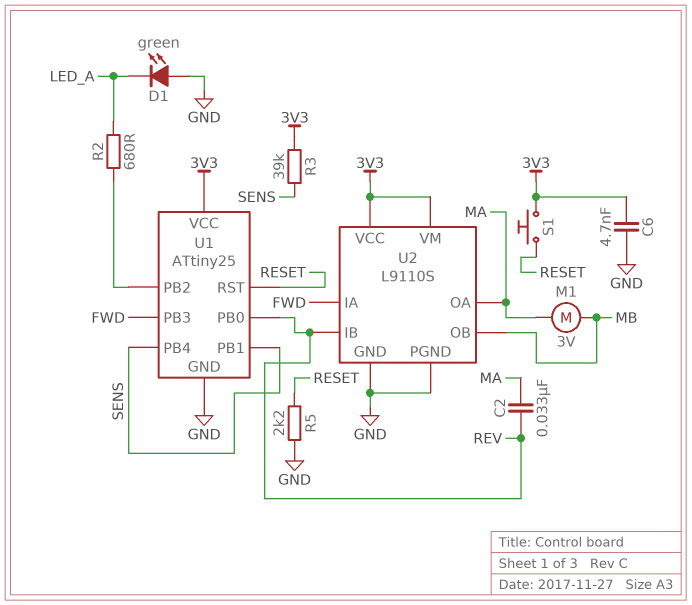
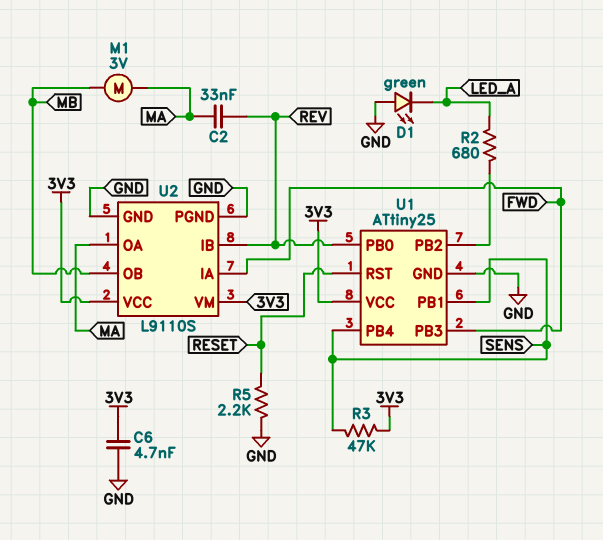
R3: 39k (3V3, SENS) -> 47k (3V3, SENS)
S1: button (3V3, RESET) -> none

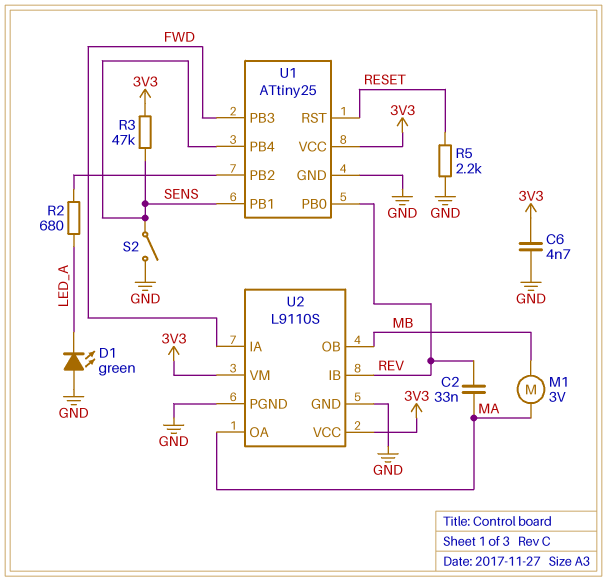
S2: none -> switch (GND, SENS)

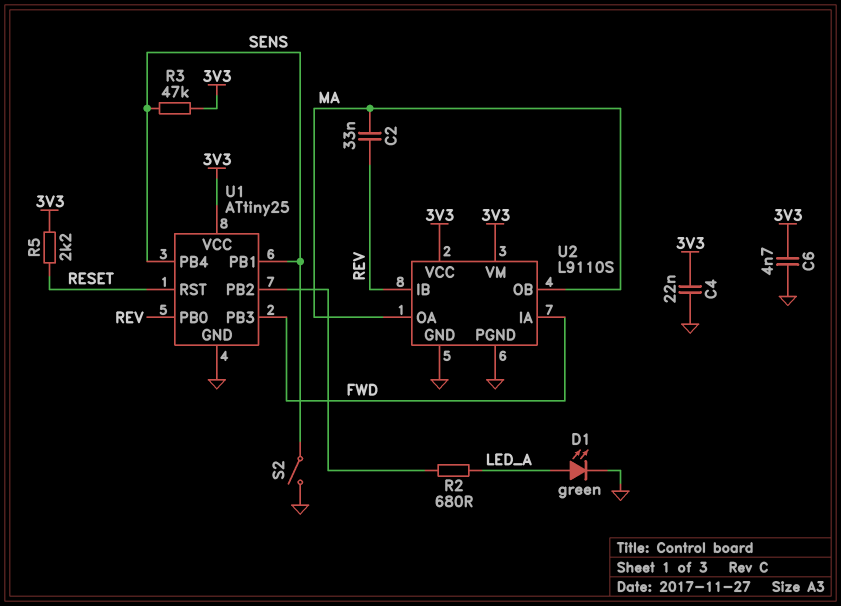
C4: none -> 22nF (3V3, GND)
D1: LED green (A GND, K LED_A) -> LED green (A LED_A, K GND)
M1: motor 3V (MA, MB) -> none
R5: 2.2k (GND, RESET) -> 2.2k (3V3, RESET)
U2 pin OB: MB -> MA

